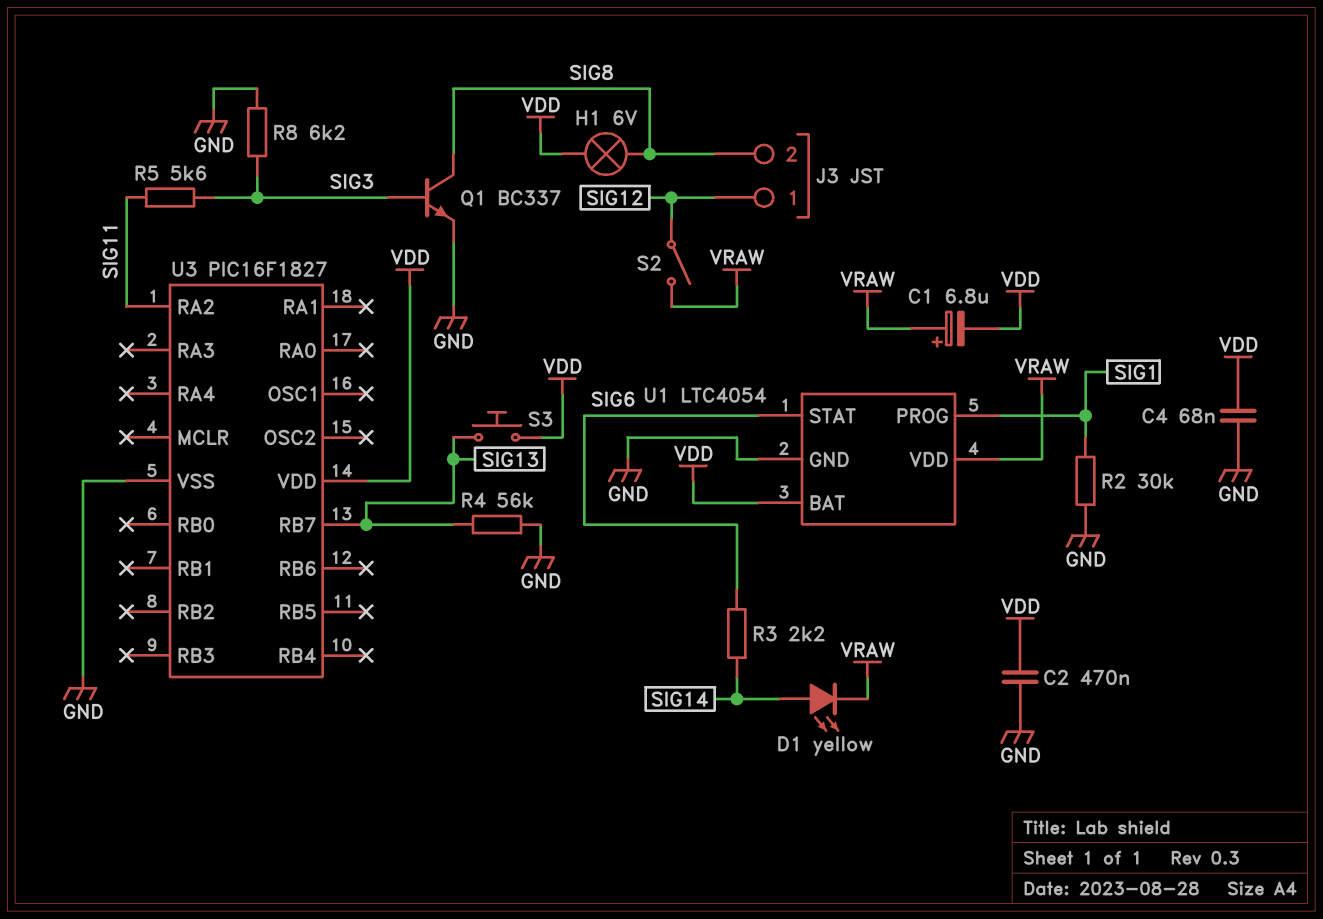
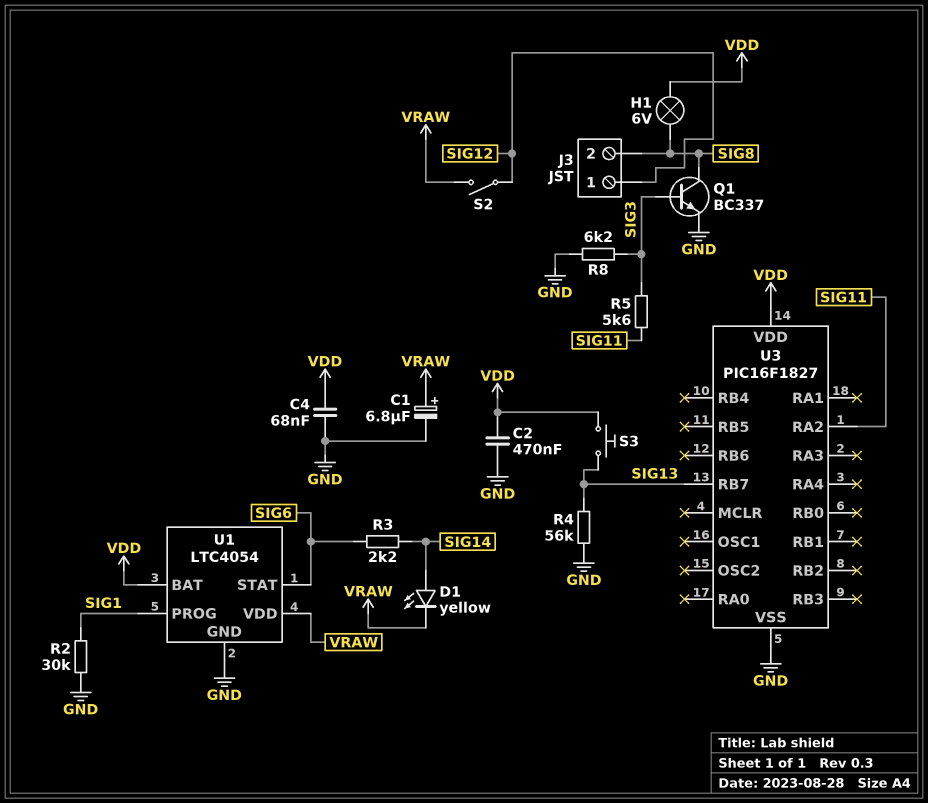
C1: 6.8uF (plus VRAW, minus VDD) -> 6.8uF (plus VRAW, minus GND)

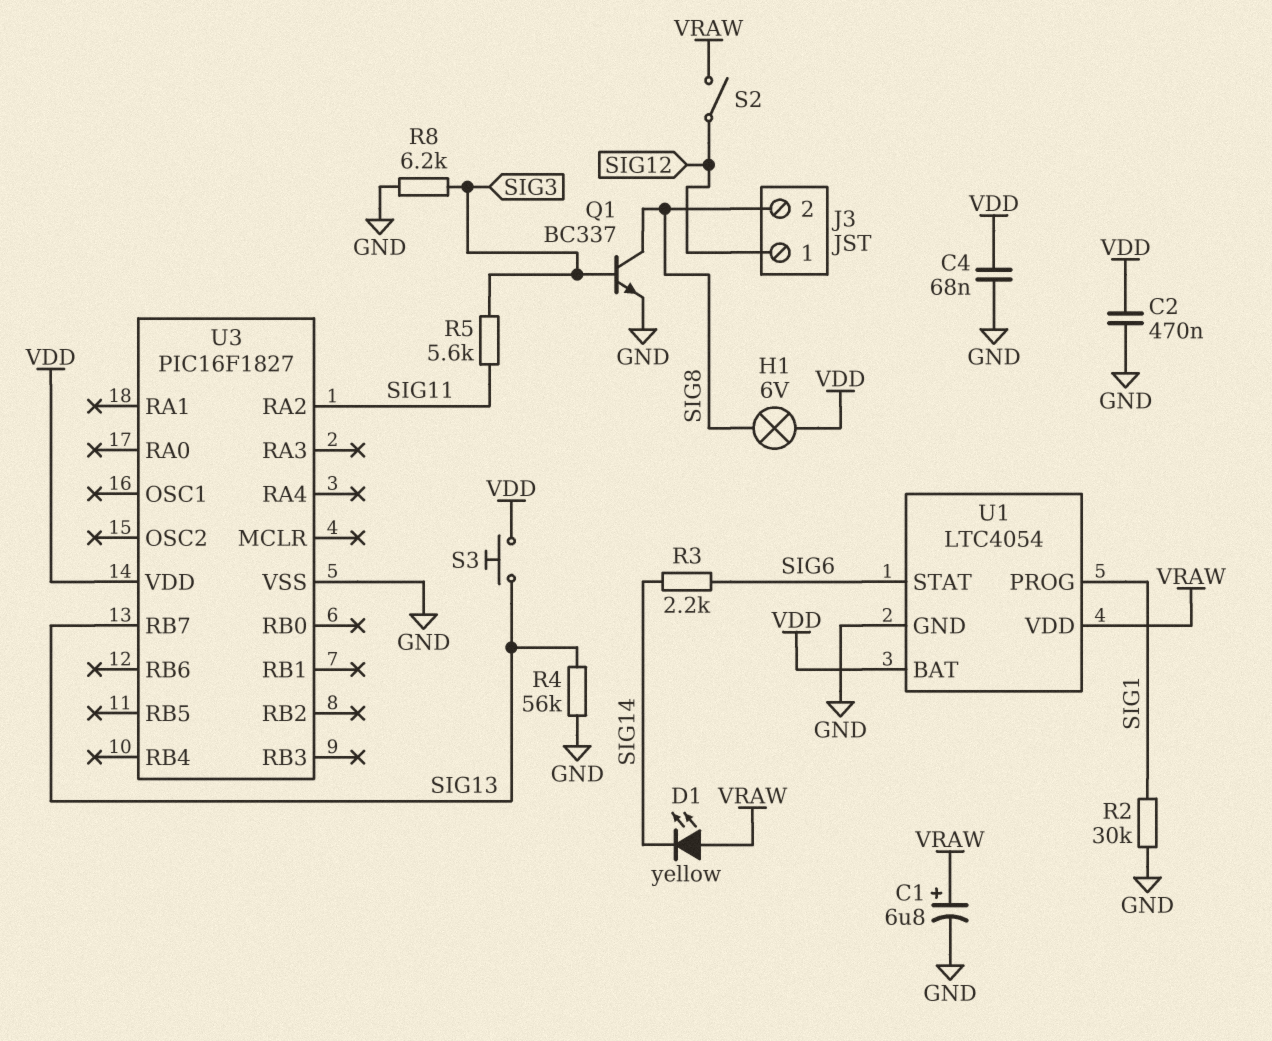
D1: LED yellow (A SIG14, K VRAW) -> LED yellow (A VRAW, K SIG14)

